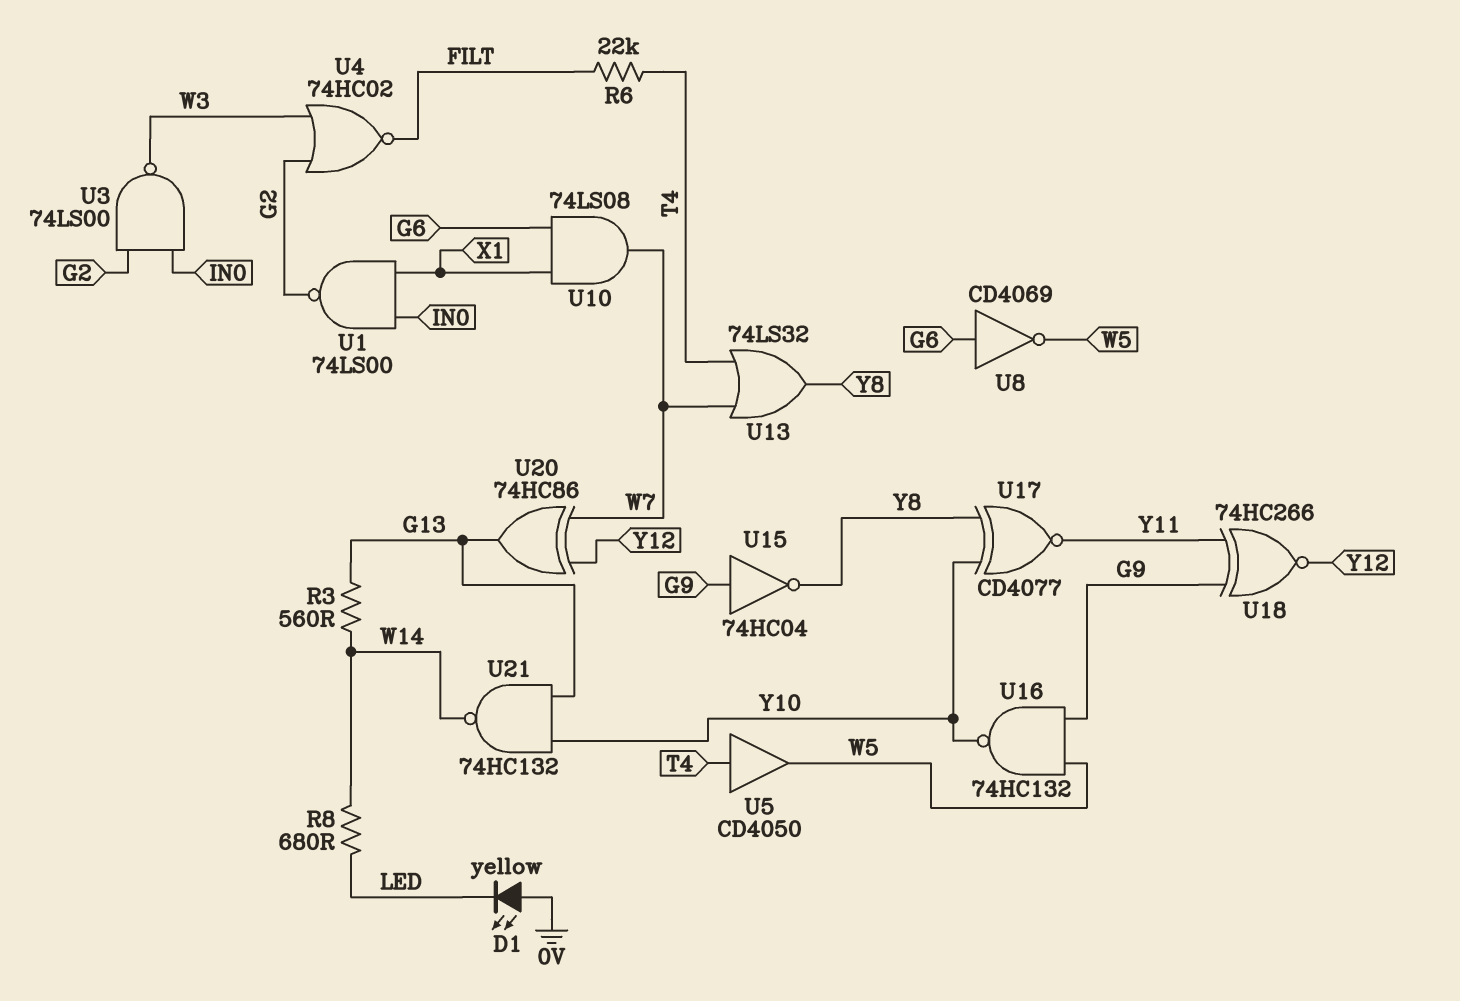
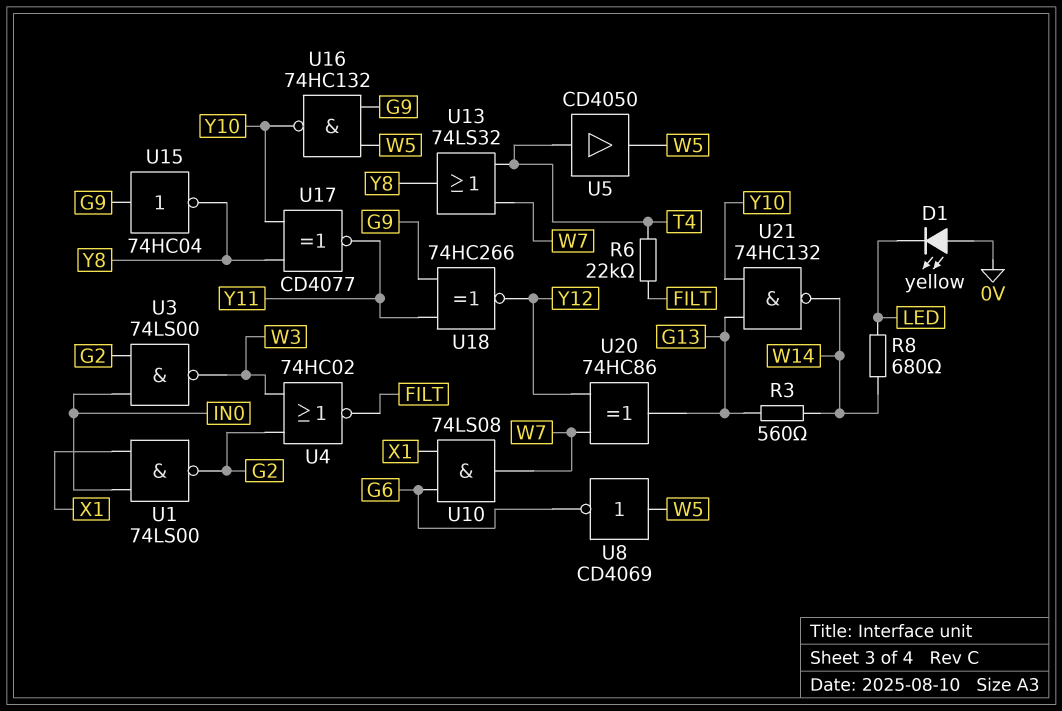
U8: NOT CD4069 (in G6, out W5) -> NOT CD4069 (in W5, out G6)

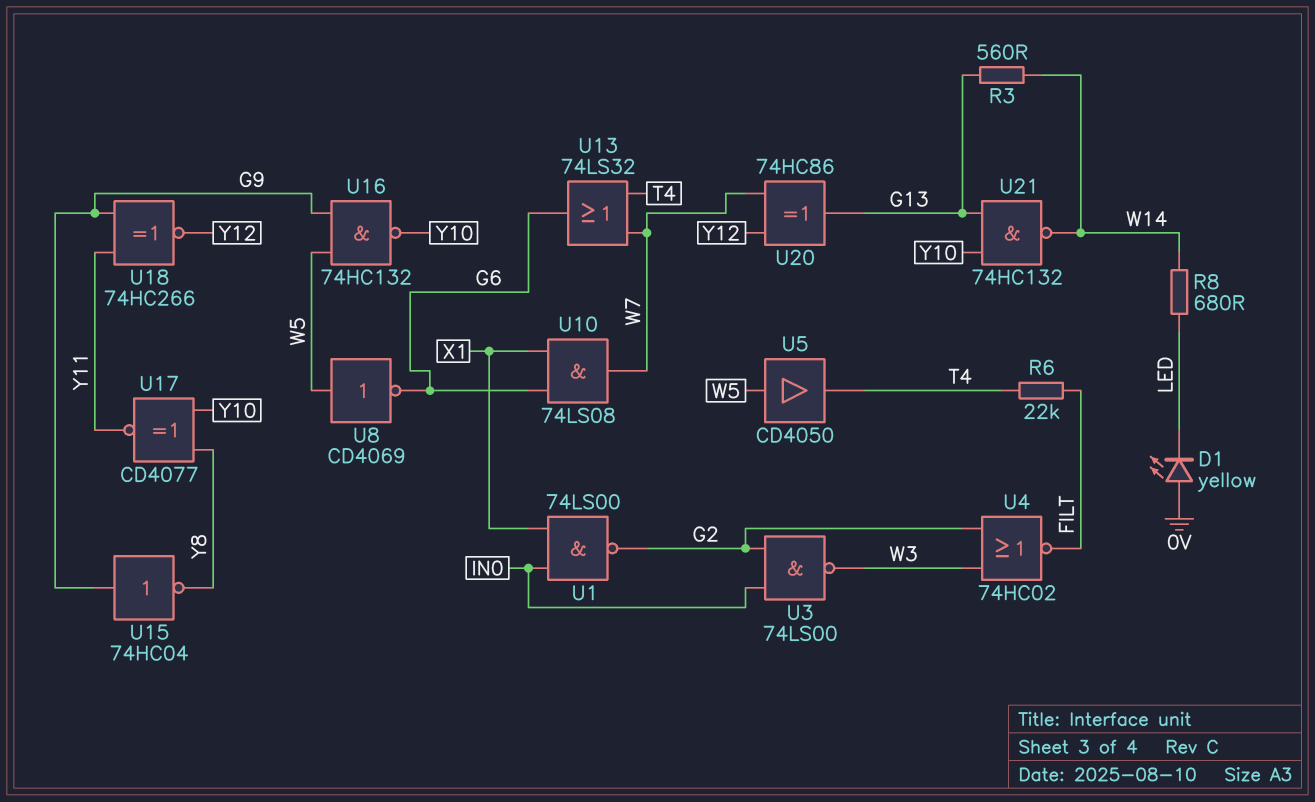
U5: buffer CD4050 (in T4, out W5) -> buffer CD4050 (in W5, out T4)
U13: OR 74LS32 (in T4, in W7, out Y8) -> OR 74LS32 (in T4, in W7, out G6)

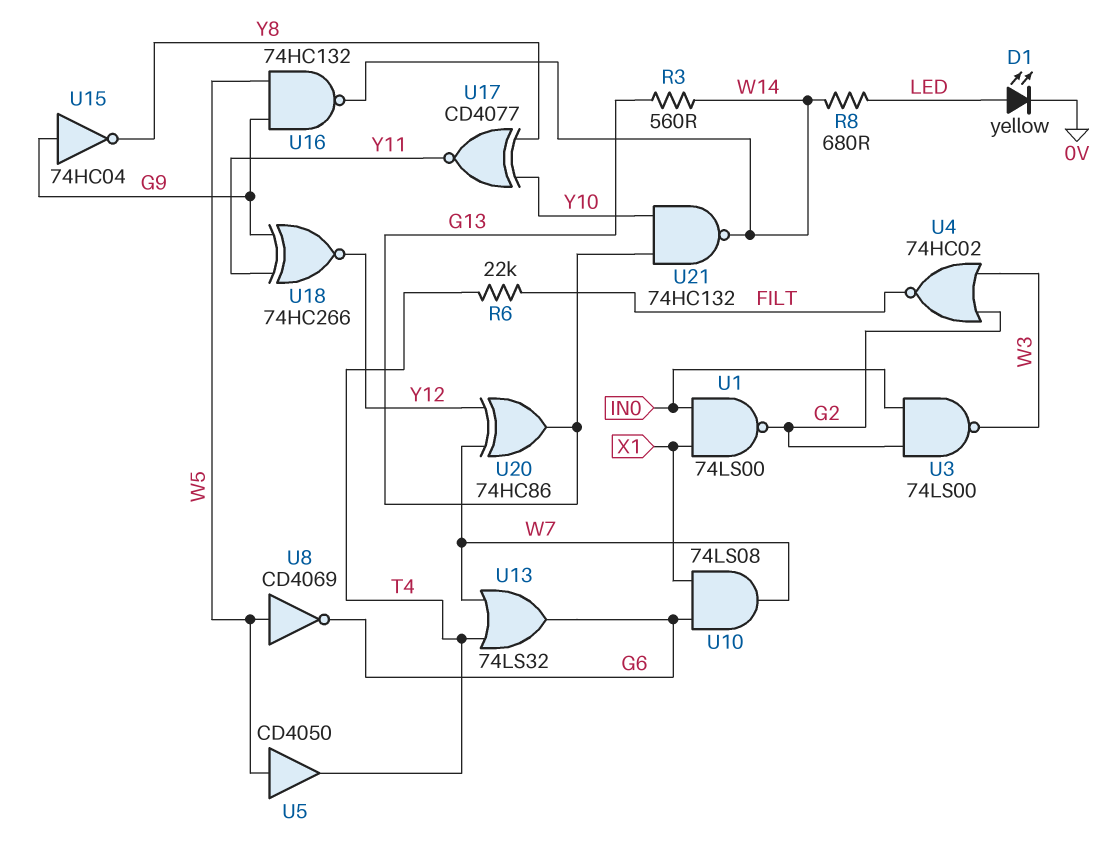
D1: LED yellow (A 0V, K LED) -> LED yellow (A LED, K 0V)
U16: NAND 74HC132 (in G9, in W5, out Y10) -> NAND 74HC132 (in G9, in W5, out W14)

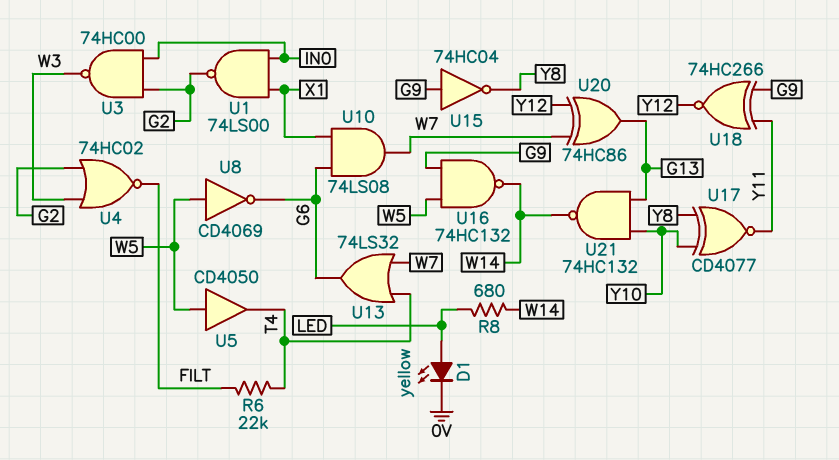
R3: 560 (G13, W14) -> none
U3: NAND 74LS00 (in G2, in IN0, out W3) -> NAND 74HC00 (in G2, in IN0, out W3)

